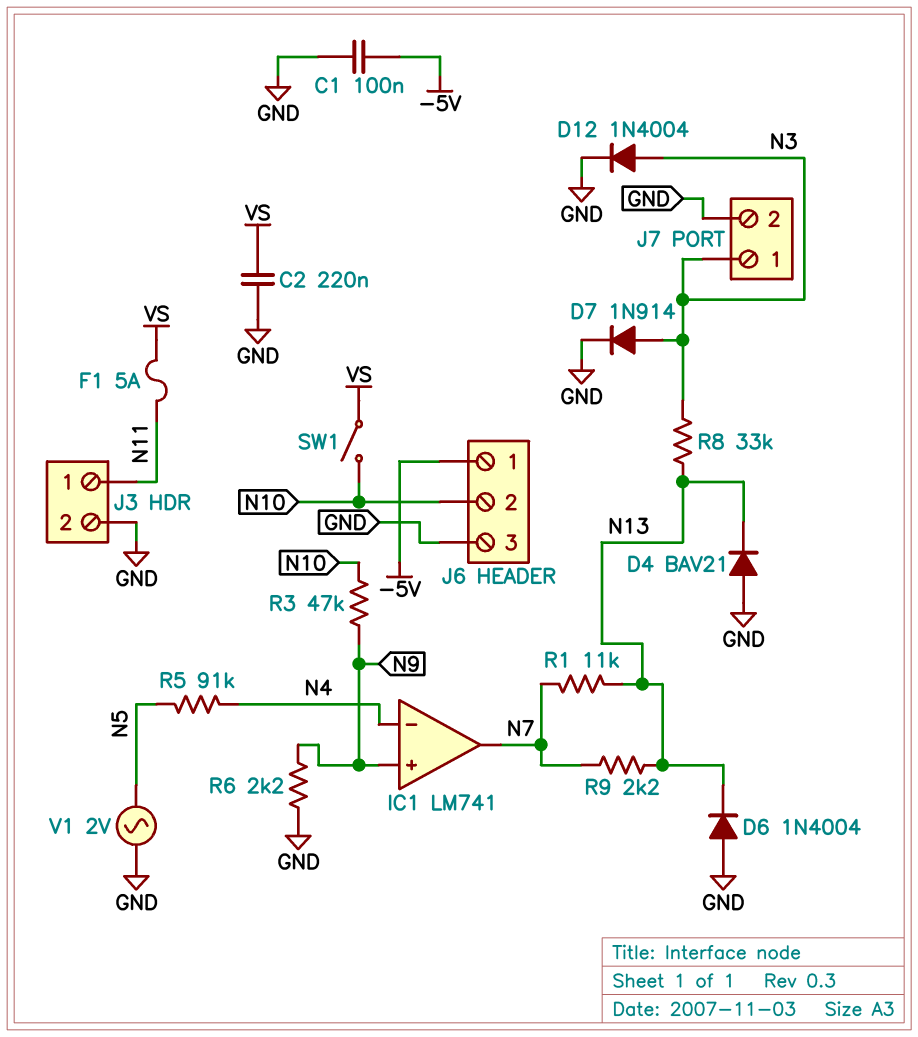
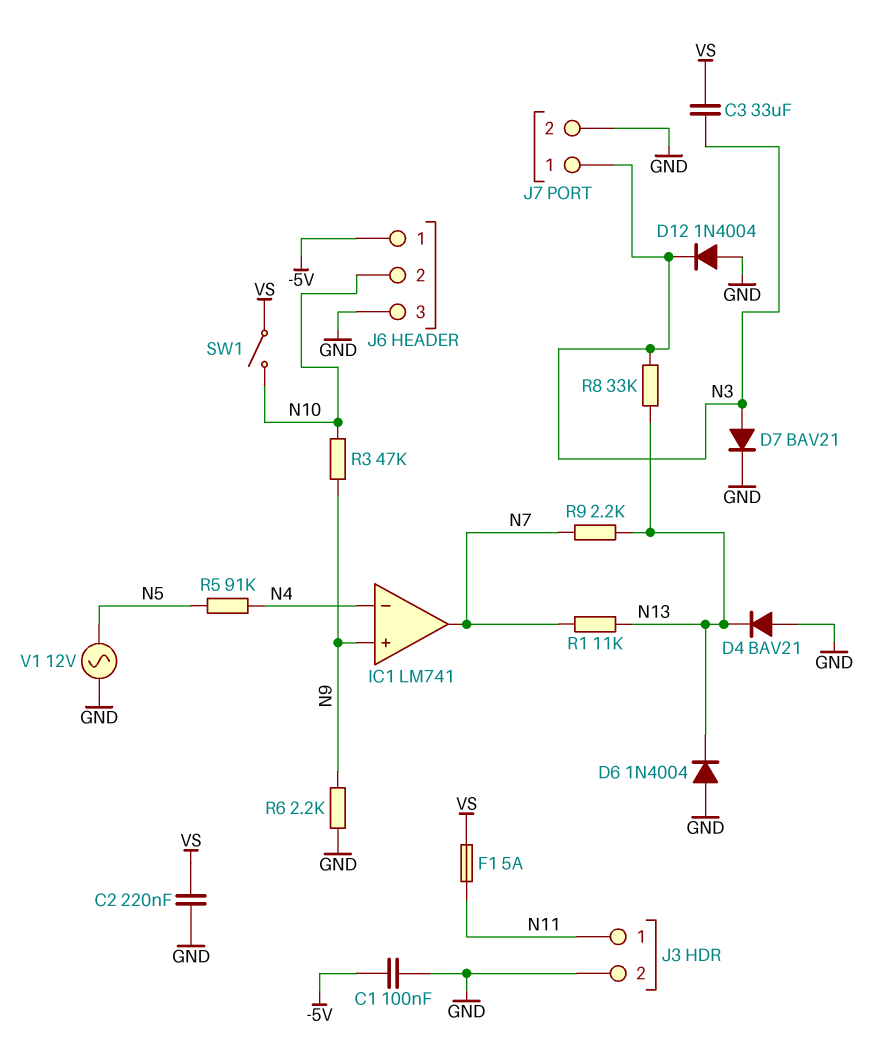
C3: none -> 33uF (N3, VS)
D7: diode 1N914 (A N3, K GND) -> diode BAV21 (A N3, K GND)
D12: diode 1N4004 (A N3, K GND) -> diode 1N4004 (A GND, K N3)
V1: AC 2V (GND, N5) -> AC 12V (GND, N5)

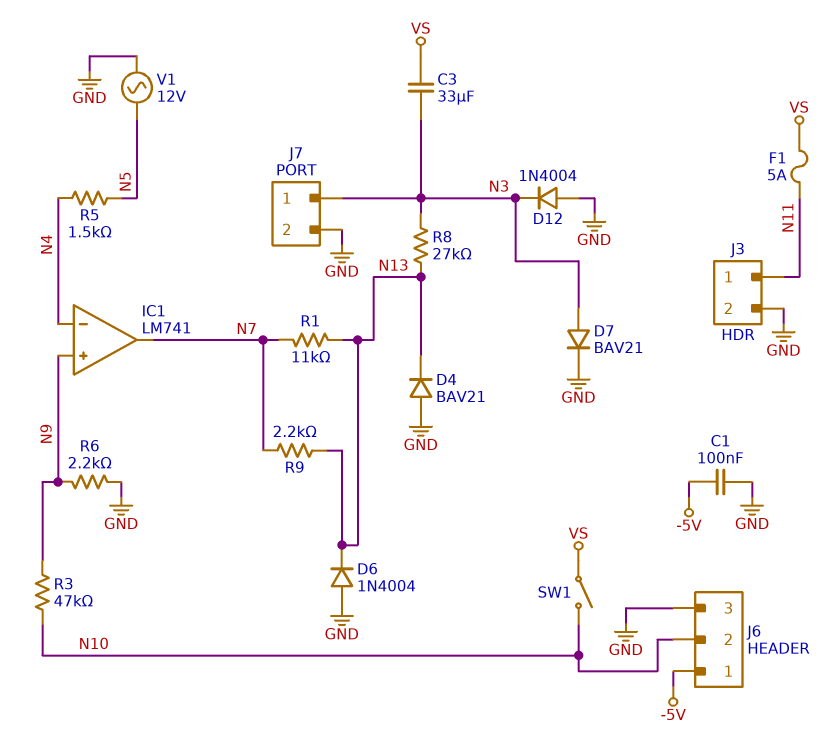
C2: 220nF (GND, VS) -> none
R5: 91k (N4, N5) -> 1.5k (N4, N5)
R8: 33k (N3, N13) -> 27k (N3, N13)

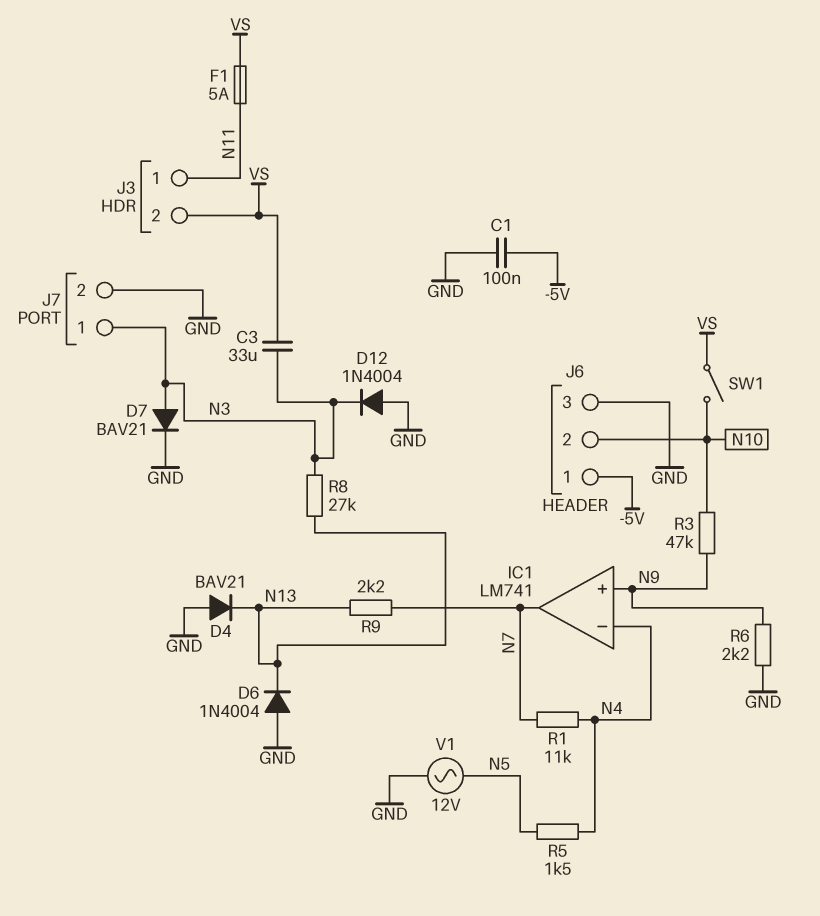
J3 pin 2: GND -> VS
R1: 11k (N7, N13) -> 11k (N4, N7)

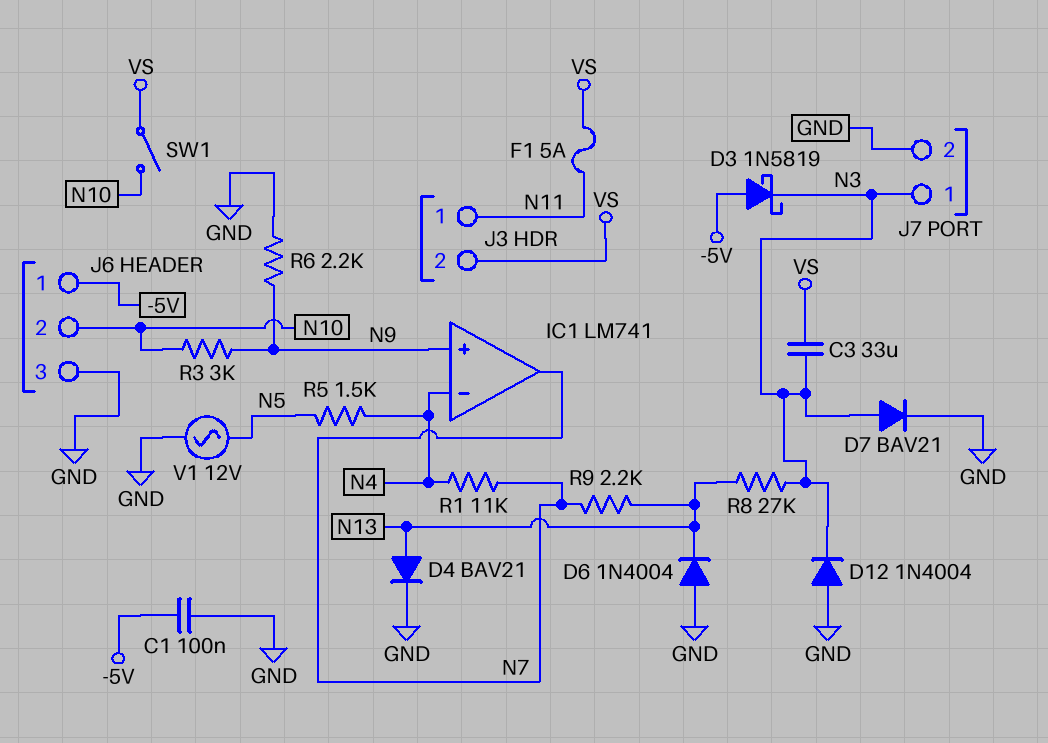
D3: none -> schottky 1N5819 (A -5V, K N3)
D4: diode BAV21 (A GND, K N13) -> diode BAV21 (A N13, K GND)
R3: 47k (N9, N10) -> 3k (N9, N10)

